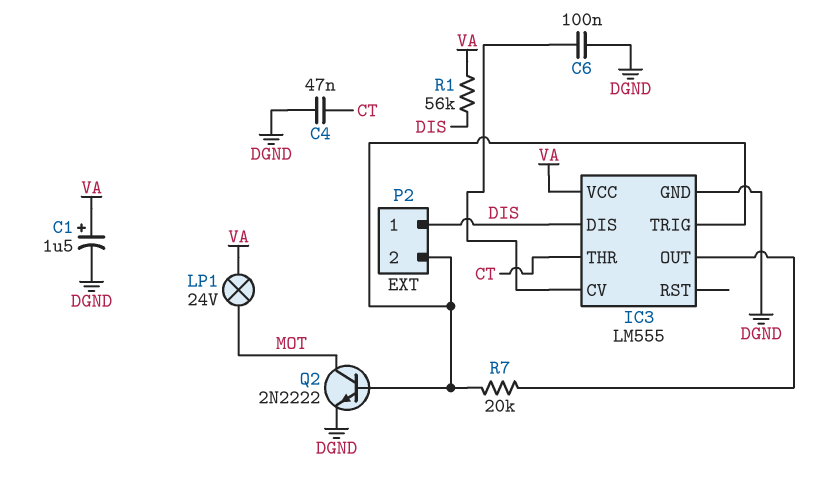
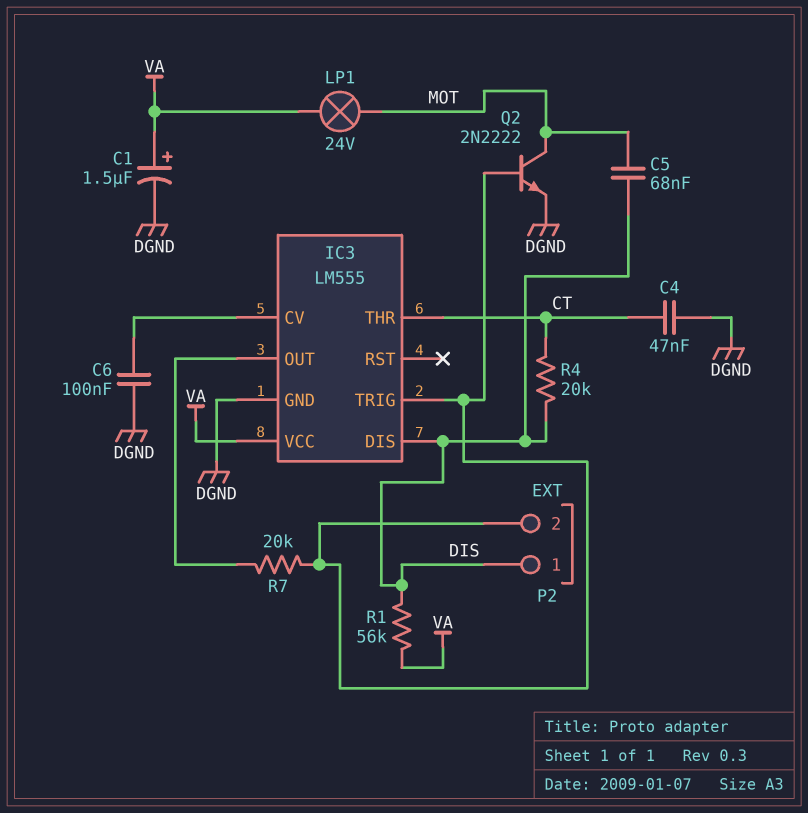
C5: none -> 68nF (DIS, MOT)
R4: none -> 20k (CT, DIS)

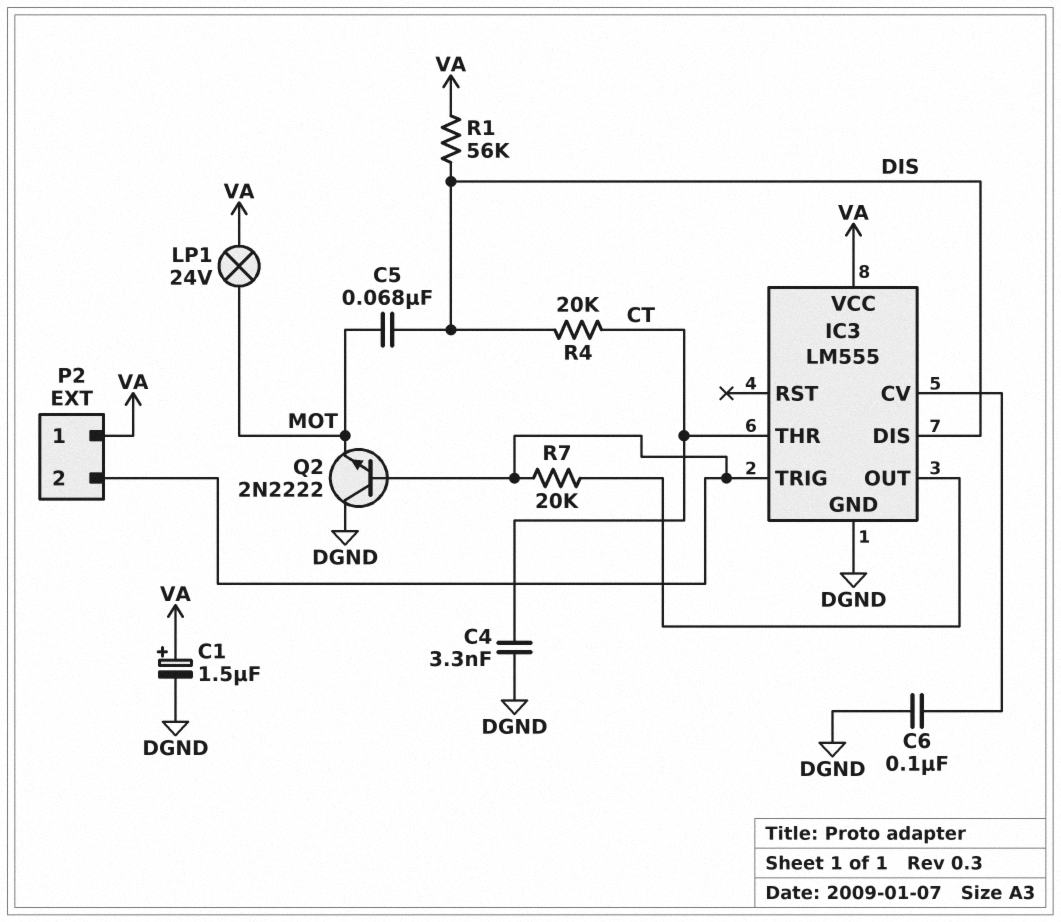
C4: 47nF (CT, DGND) -> 3.3nF (CT, DGND)
P2 pin 1: DIS -> VA
Q2: NPN 2N2222 (B IC3/TRIG, C MOT, E DGND) -> NPN 2N2222 (B IC3/TRIG, C DGND, E MOT)

